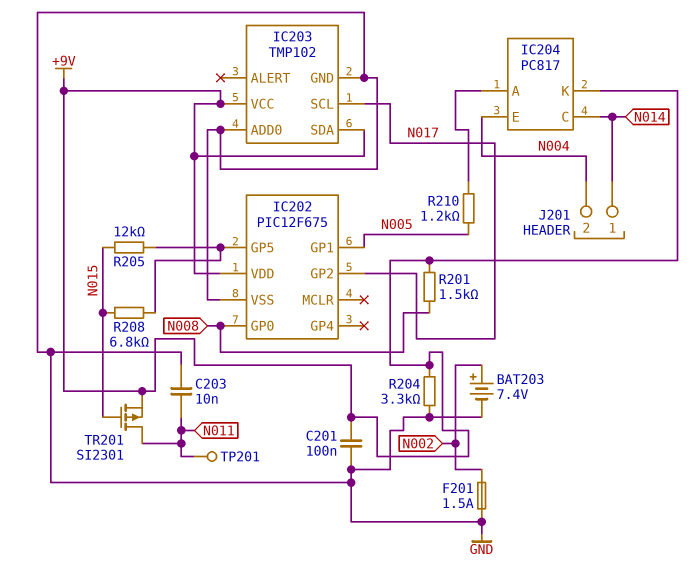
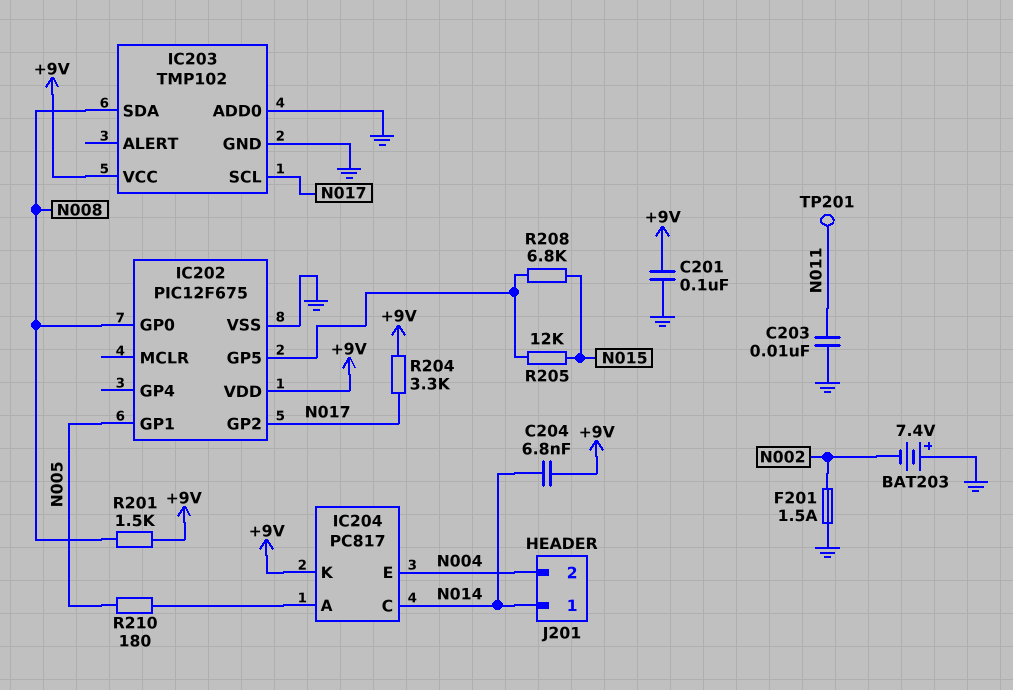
BAT203: 7.4V (plus N002, minus GND) -> 7.4V (plus GND, minus N002)
C204: none -> 6.8nF (+9V, N014)
IC203 pin SDA: +9V -> N008
R204: 3.3k (+9V, GND) -> 3.3k (+9V, N017)
R210: 1.2k (IC204/A, N005) -> 180 (IC204/A, N005)
TR201: PMOS SI2301 (G N015, D N011, S +9V) -> none

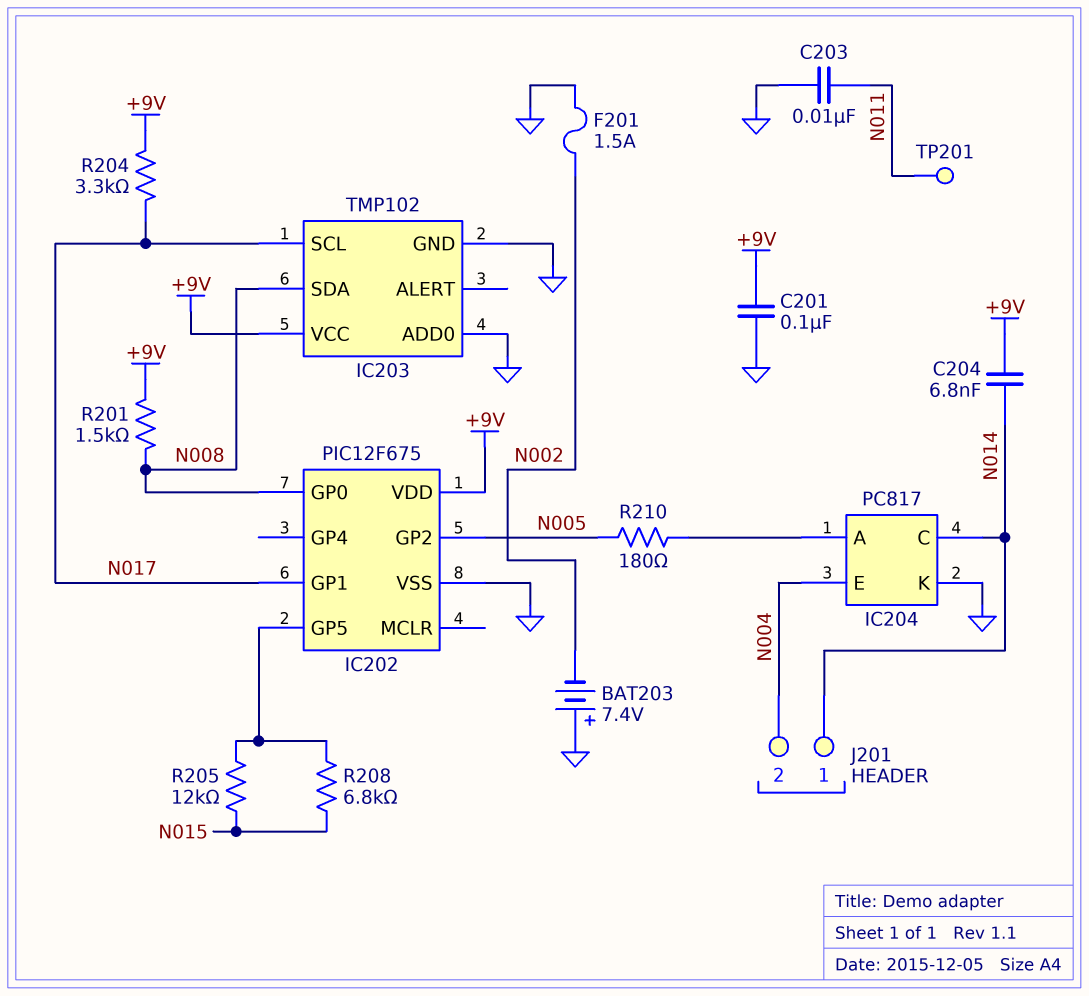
IC202 pin GP1: N005 -> N017
IC202 pin GP2: N017 -> N005
IC204 pin K: +9V -> GND

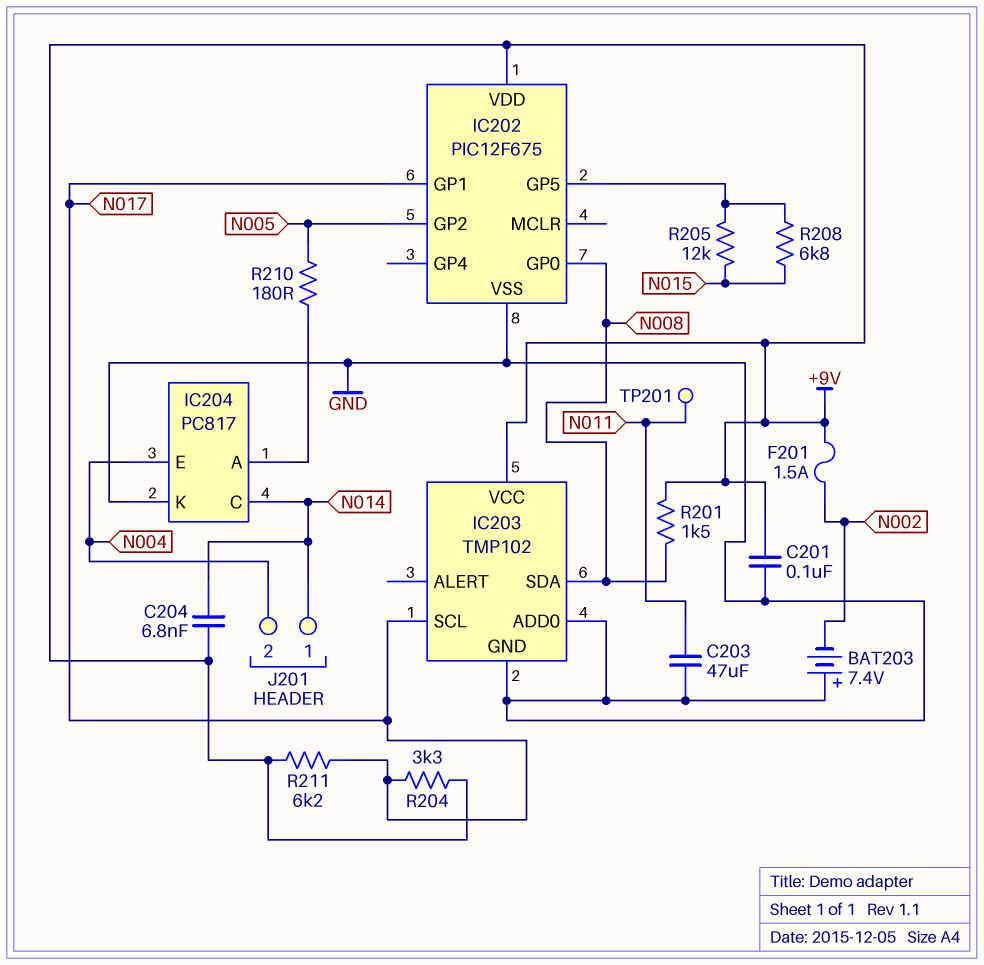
C203: 10nF (GND, N011) -> 47uF (GND, N011)
F201: 1.5A (GND, N002) -> 1.5A (+9V, N002)
R211: none -> 6.2k (+9V, N017)

